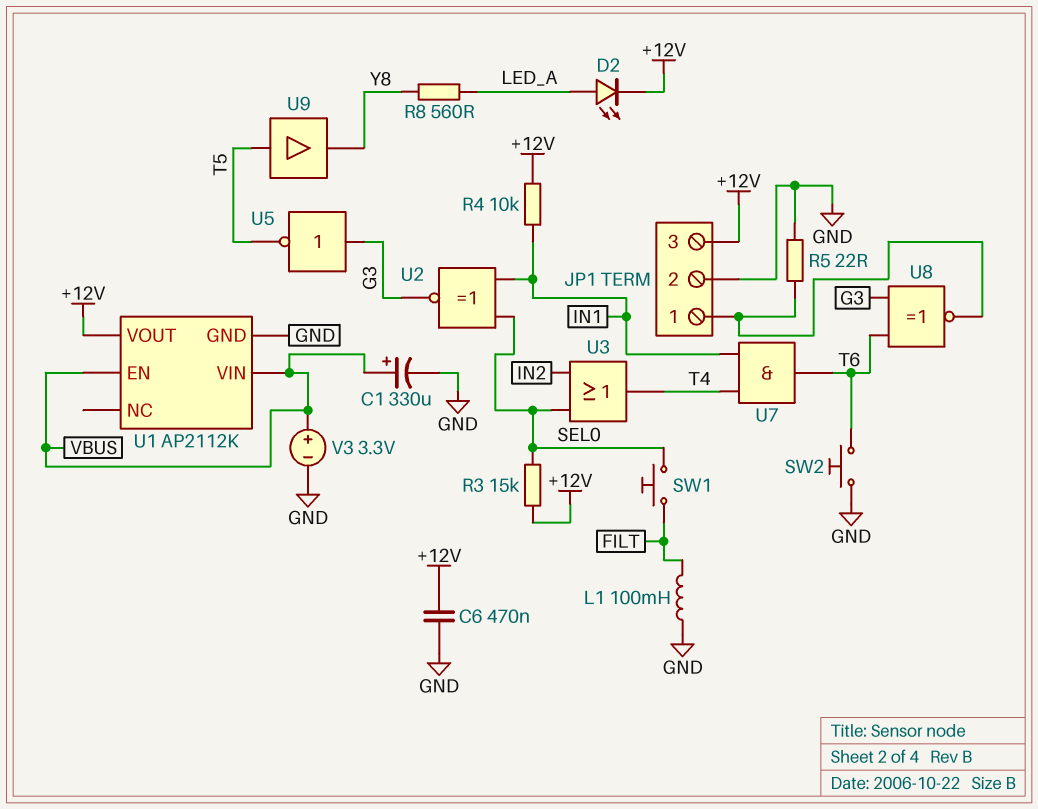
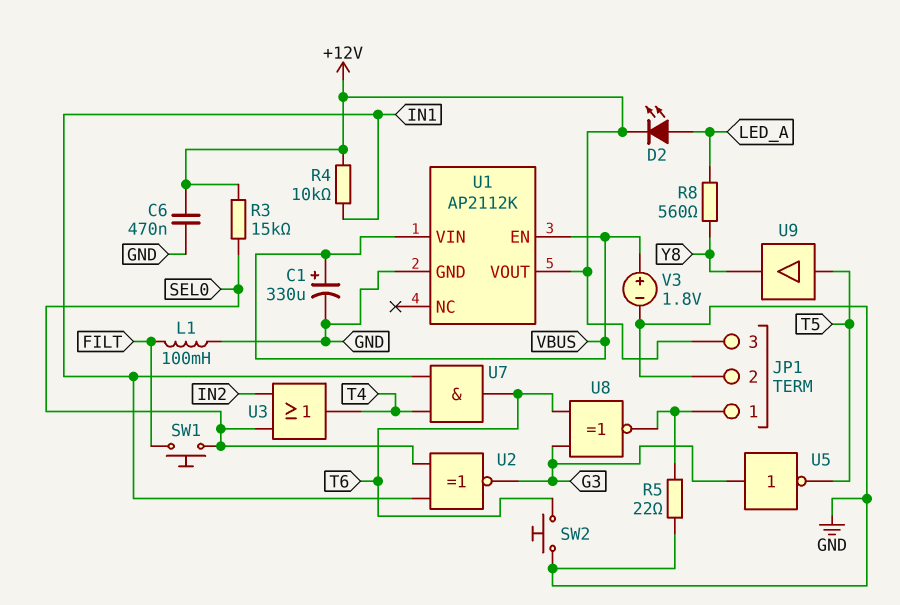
V3: 3.3V (plus VBUS, minus GND) -> 1.8V (plus VBUS, minus GND)

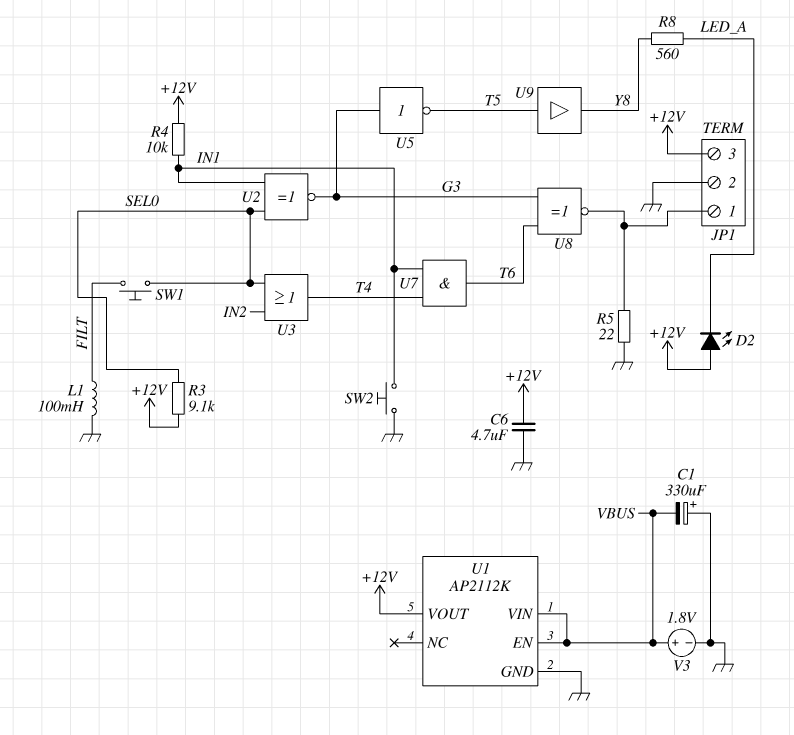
C1: 330uF (plus VBUS, minus GND) -> 330uF (plus GND, minus VBUS)
C6: 470nF (+12V, GND) -> 4.7uF (+12V, GND)
D2: LED (A LED_A, K +12V) -> LED (A +12V, K LED_A)
R3: 15k (+12V, SEL0) -> 9.1k (+12V, SEL0)
SW2: button (GND, T6) -> button (GND, IN1)

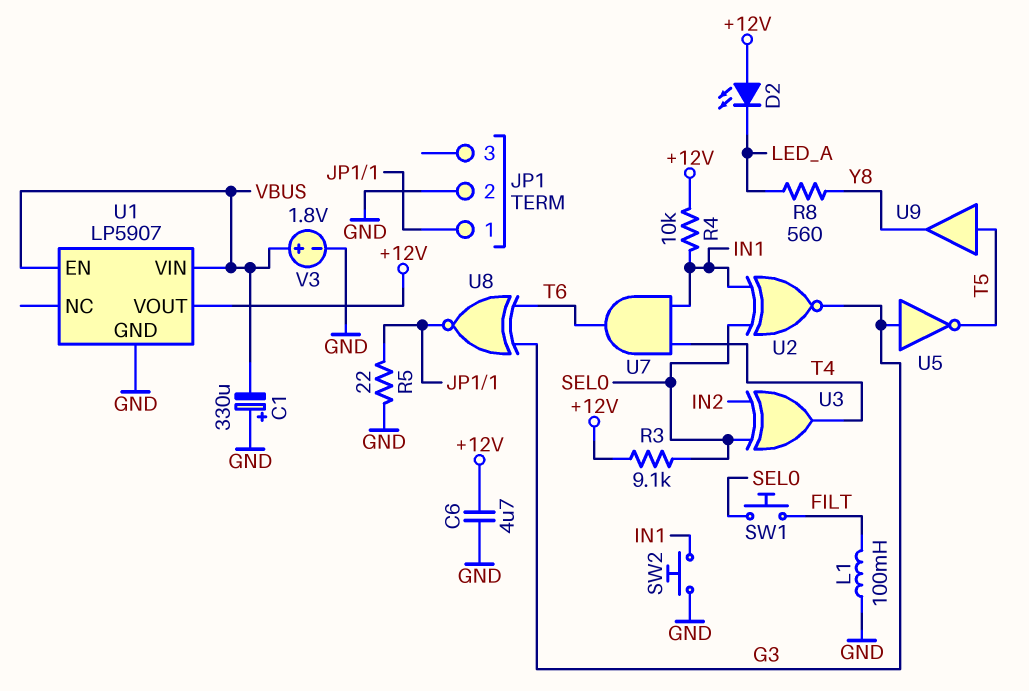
JP1 pin 3: +12V -> none
U1: AP2112K -> LP5907
U3: OR (in IN2, in SEL0, out T4) -> XOR (in IN2, in SEL0, out T4)

